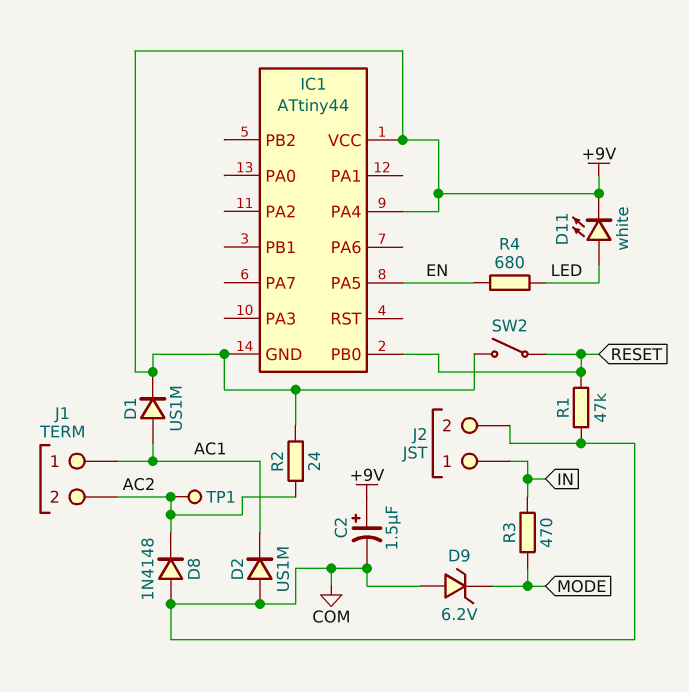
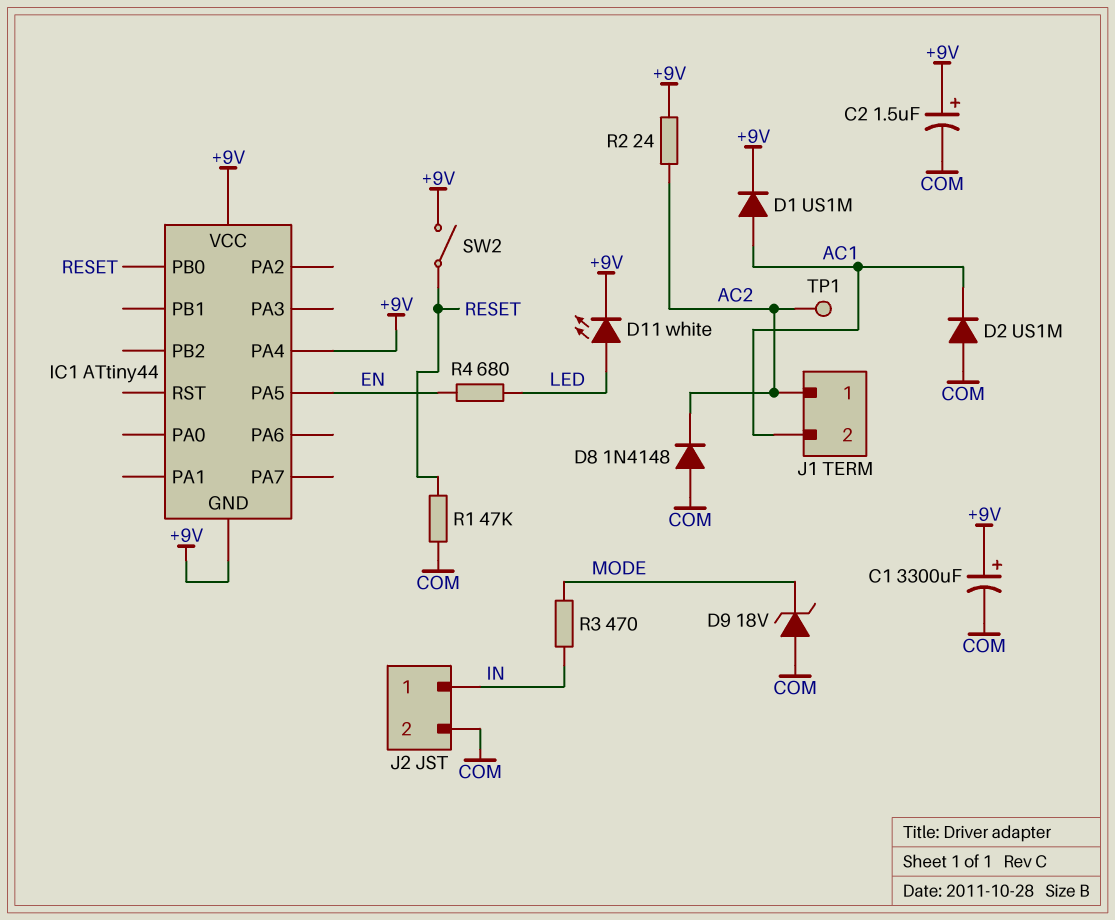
C1: none -> 3300uF (plus +9V, minus COM)
D9: zener 6.2V (A COM, K MODE) -> zener 18V (A COM, K MODE)
J1 pin 1: AC1 -> AC2
J1 pin 2: AC2 -> AC1

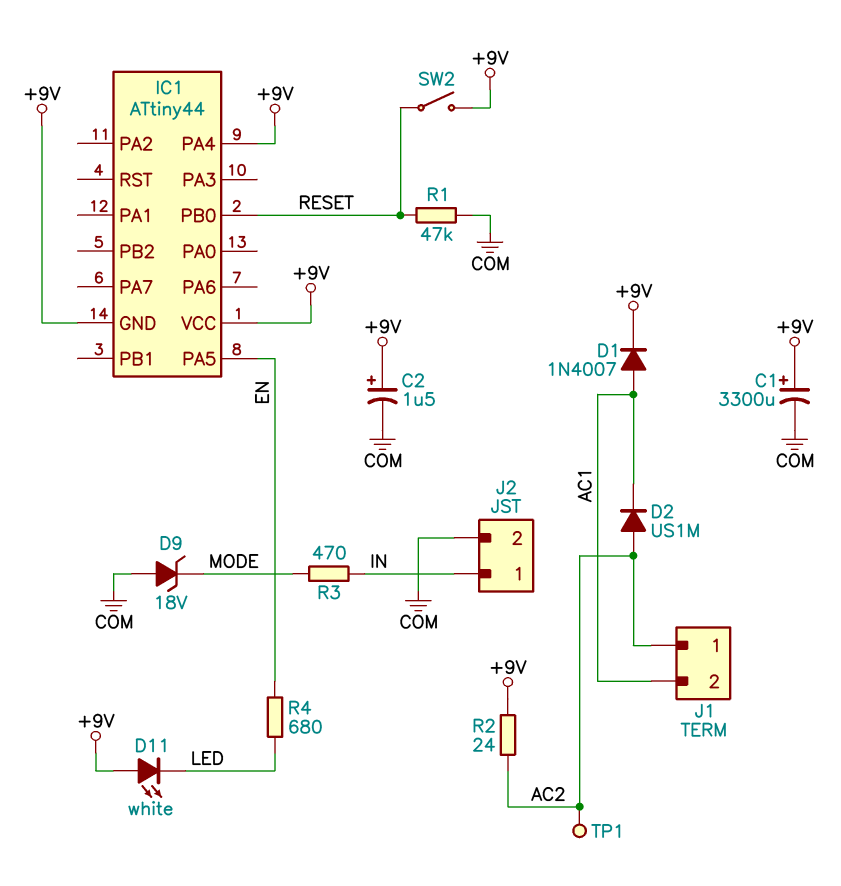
D1: diode US1M (A AC1, K +9V) -> diode 1N4007 (A AC1, K +9V)
D2: diode US1M (A COM, K AC1) -> diode US1M (A AC2, K AC1)
D8: diode 1N4148 (A COM, K AC2) -> none
D11: LED white (A LED, K +9V) -> LED white (A +9V, K LED)

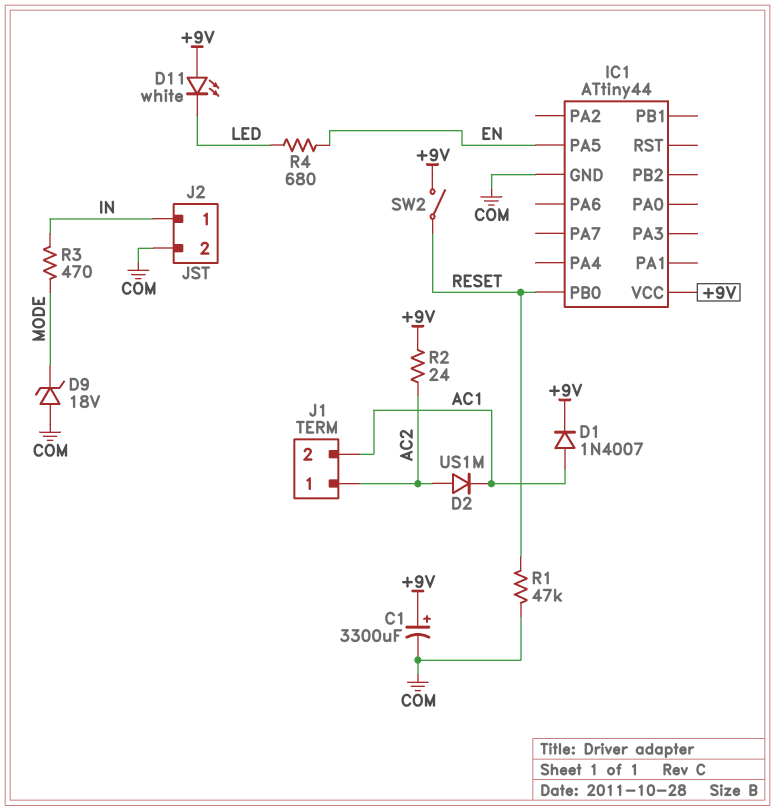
C2: 1.5uF (plus +9V, minus COM) -> none
IC1 pin GND: +9V -> COM
IC1 pin PA4: +9V -> none
TP1: test point (AC2) -> none

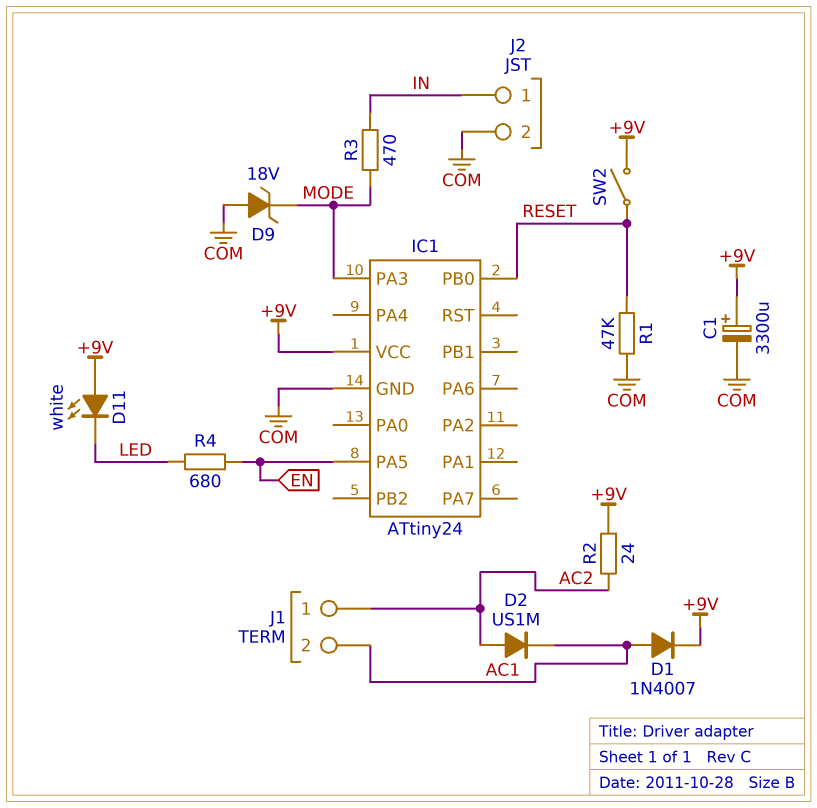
IC1: ATtiny44 -> ATtiny24
IC1 pin PA3: none -> MODE

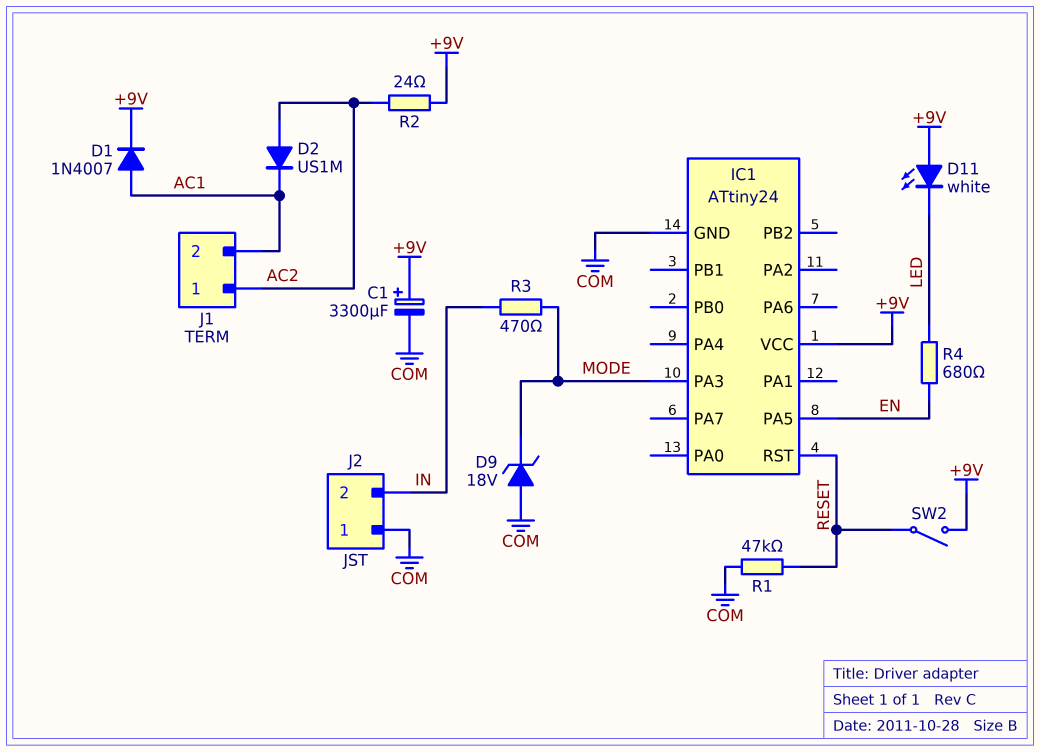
IC1 pin PB0: RESET -> none
IC1 pin RST: none -> RESET
J2 pin 1: IN -> COM
J2 pin 2: COM -> IN

